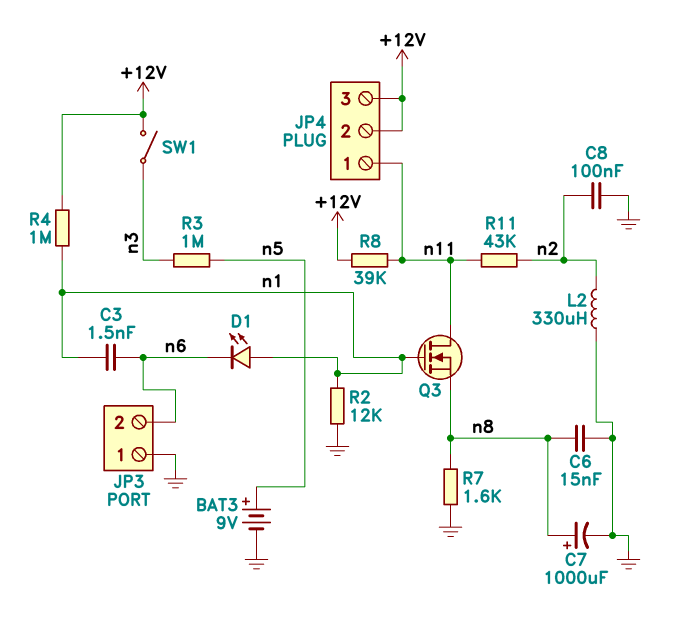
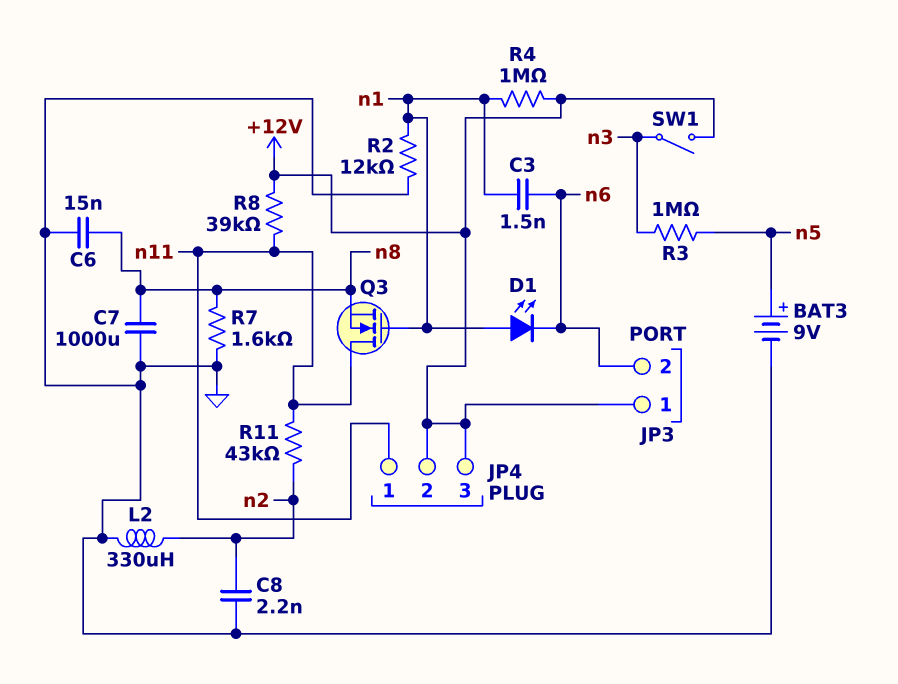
C7: 1000uF (plus n8, minus GND) -> 1000uF (GND, n8)
C8: 100nF (GND, n2) -> 2.2nF (GND, n2)
JP3 pin 1: GND -> +12V

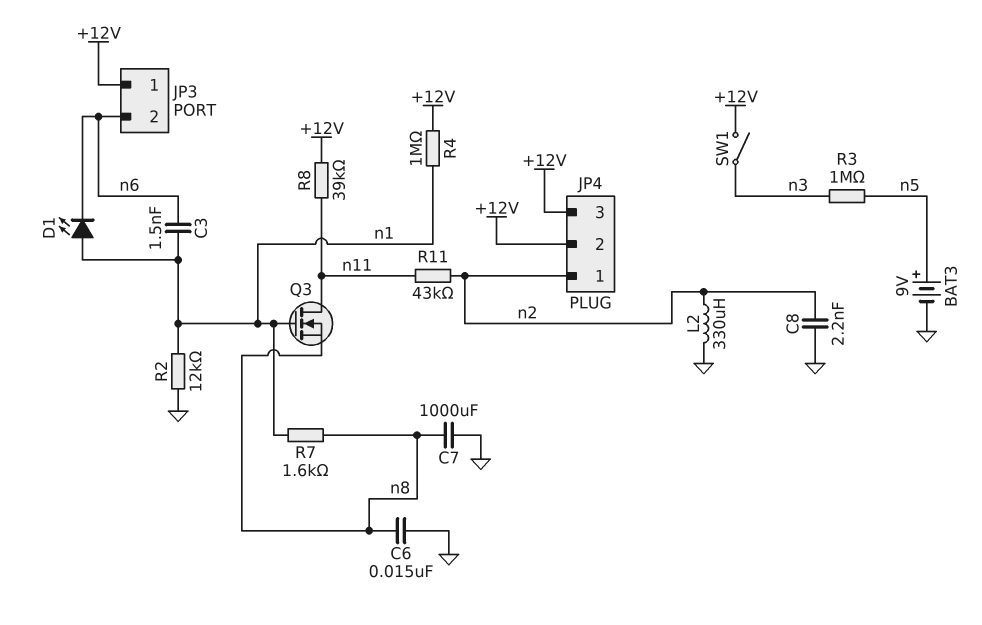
JP4 pin 1: n11 -> n2
R7: 1.6k (GND, n8) -> 1.6k (n1, n8)

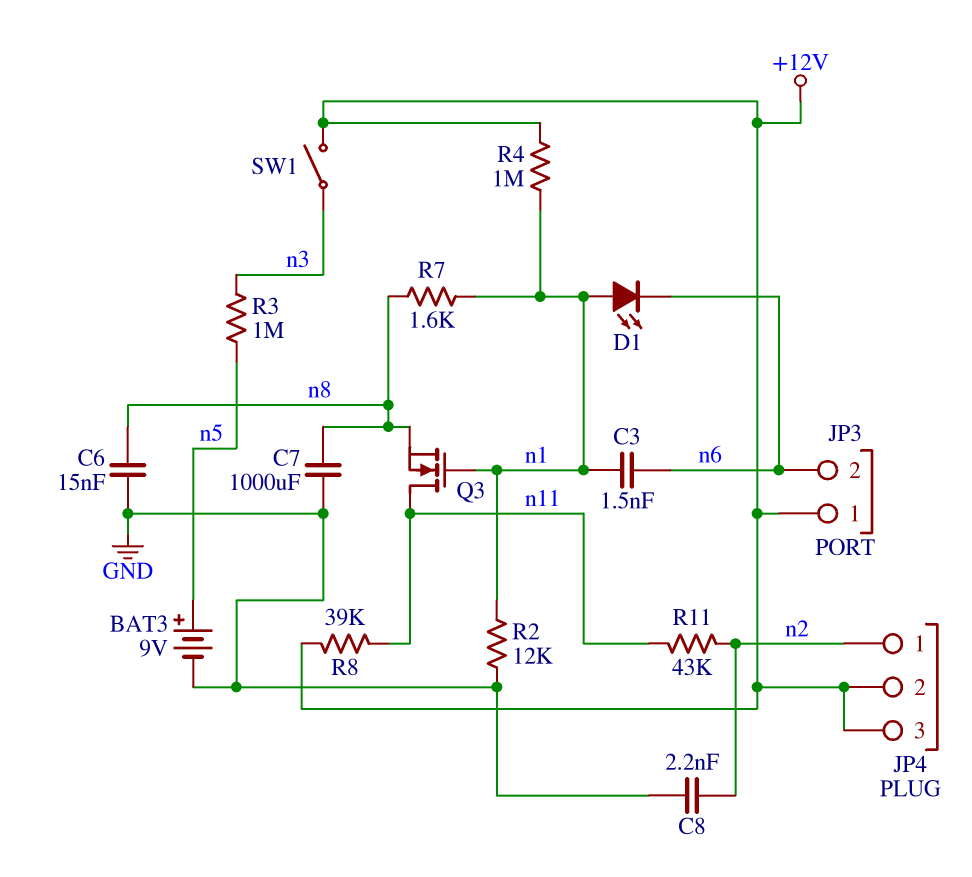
L2: 330uH (GND, n2) -> none

